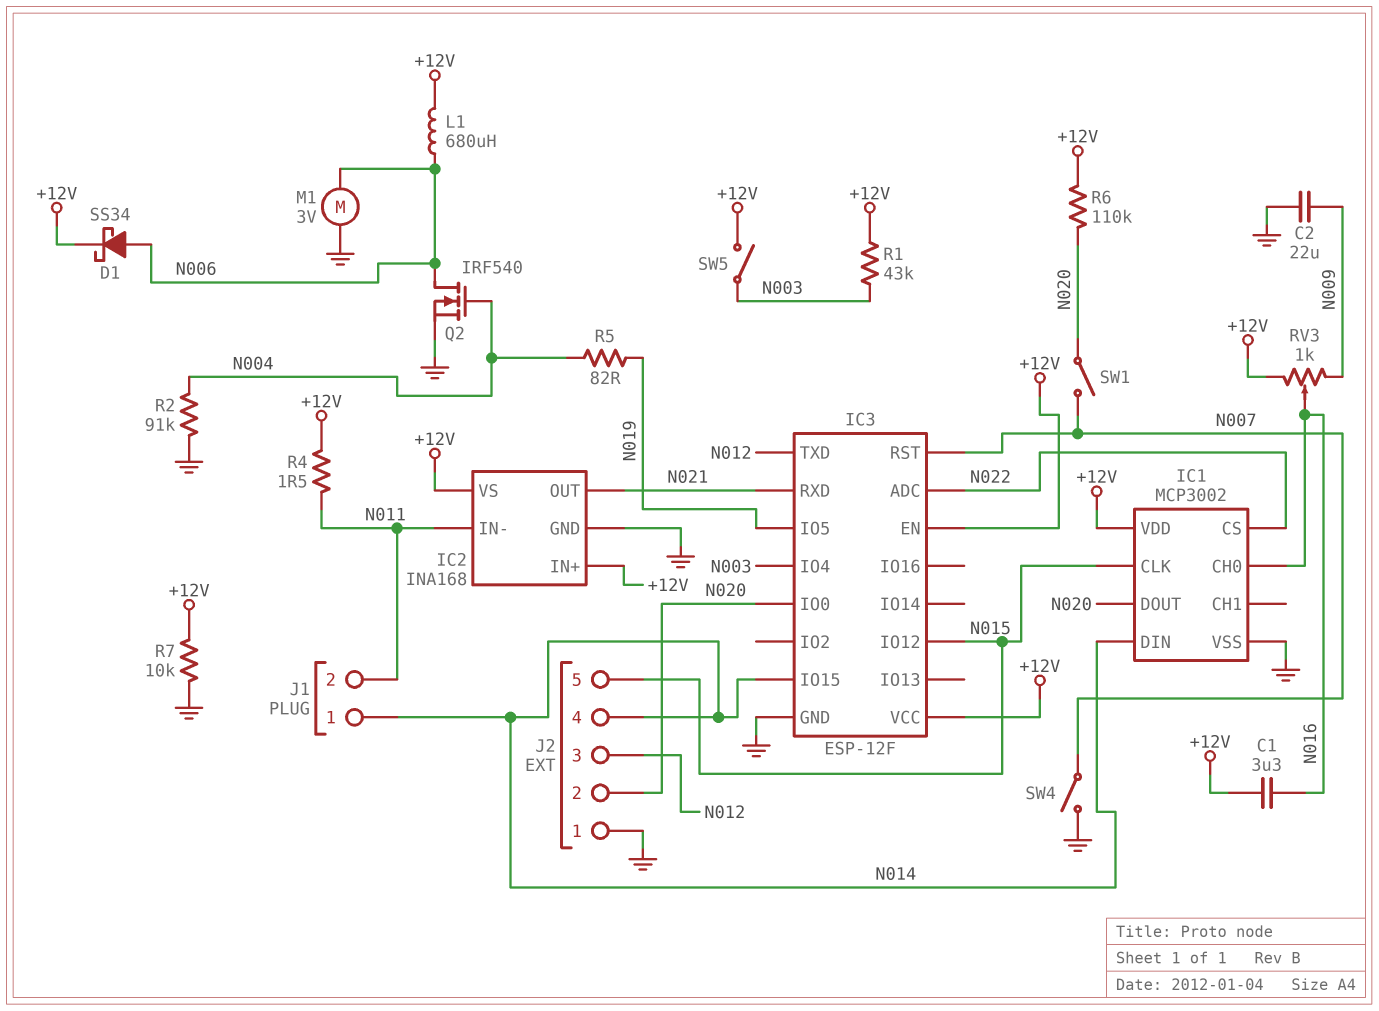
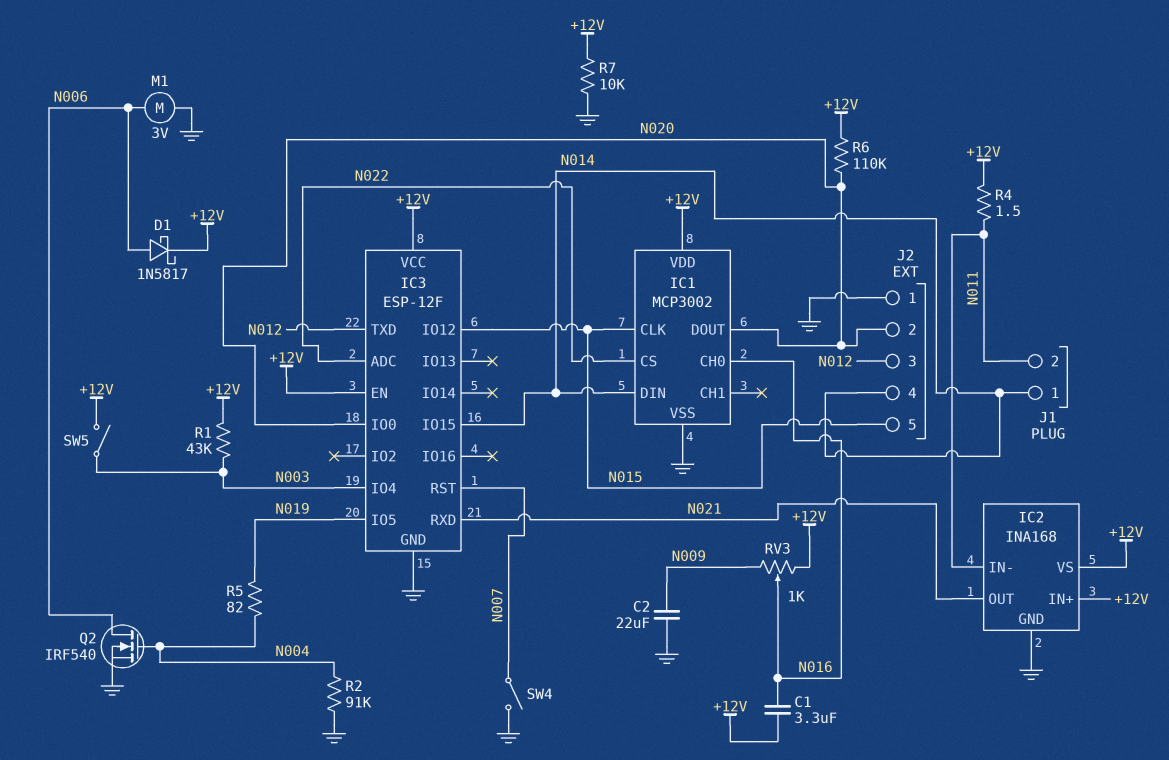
D1: schottky SS34 (A N006, K +12V) -> schottky 1N5817 (A N006, K +12V)
L1: 680uH (+12V, N006) -> none
SW1: switch (N007, N020) -> none

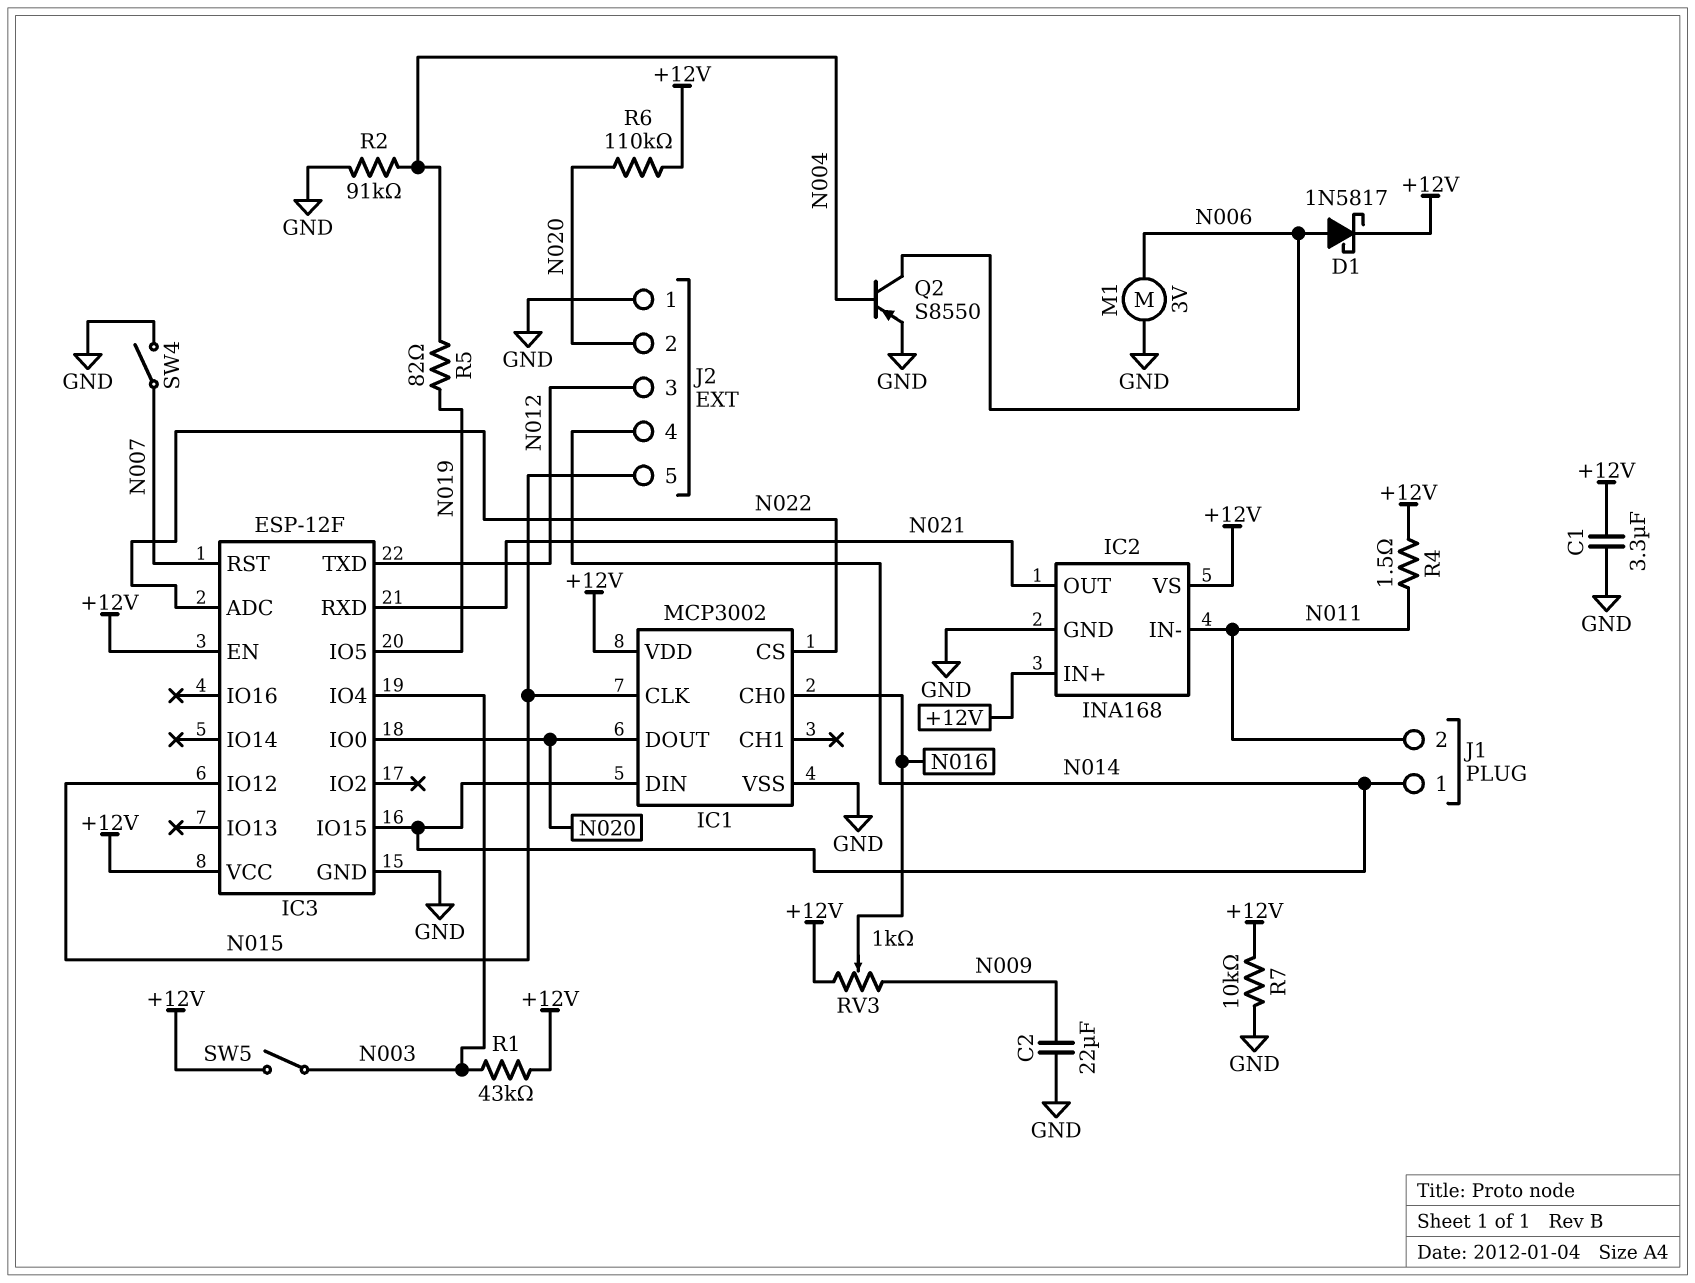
C1: 3.3uF (+12V, N016) -> 3.3uF (+12V, GND)
Q2: NMOS IRF540 (G N004, D N006, S GND) -> PNP S8550 (B N004, C N006, E GND)

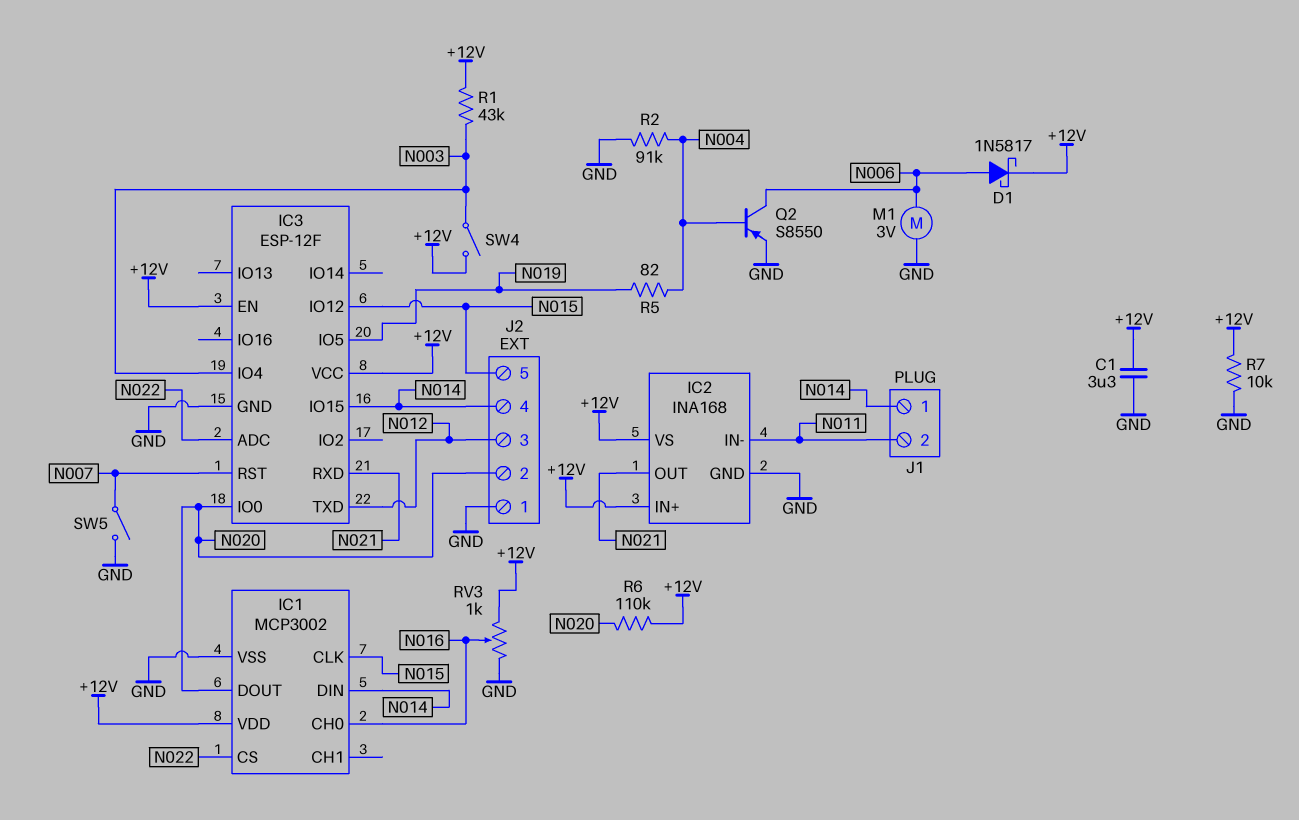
C2: 22uF (GND, N009) -> none
R4: 1.5 (+12V, N011) -> none
RV3: 1k (+12V, N009, wiper N016) -> 1k (+12V, GND, wiper N016)
SW4: switch (GND, N007) -> switch (+12V, N003)
SW5: switch (+12V, N003) -> switch (GND, N007)

